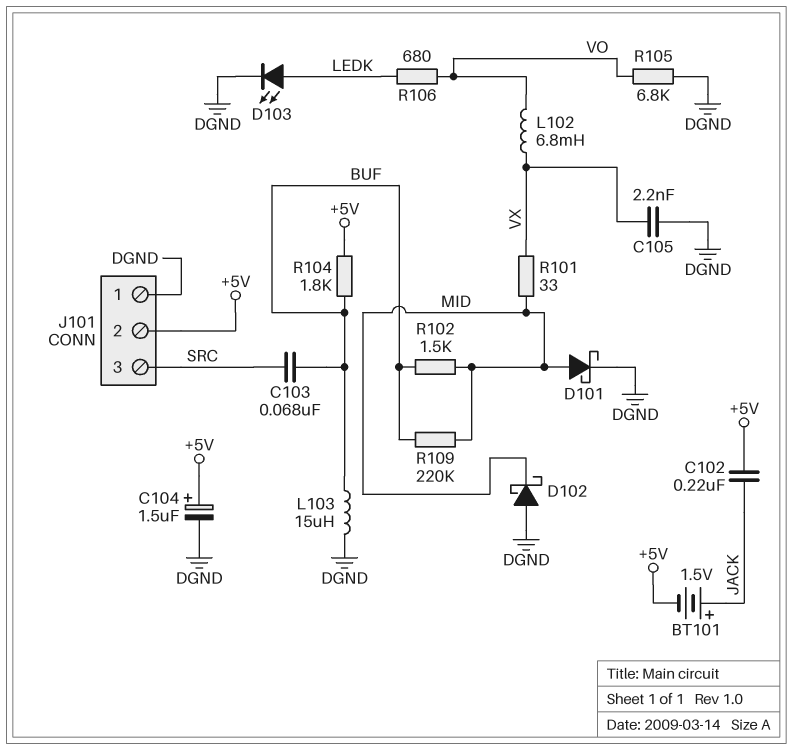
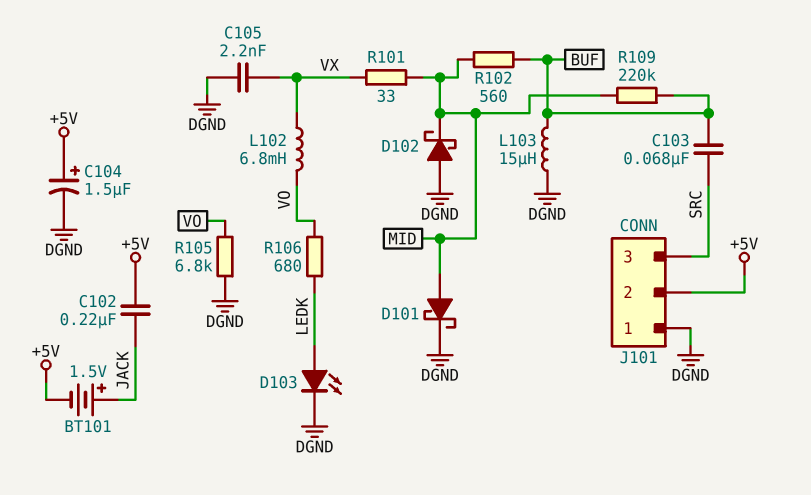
R102: 1.5k (BUF, MID) -> 560 (BUF, MID)
R104: 1.8k (+5V, BUF) -> none

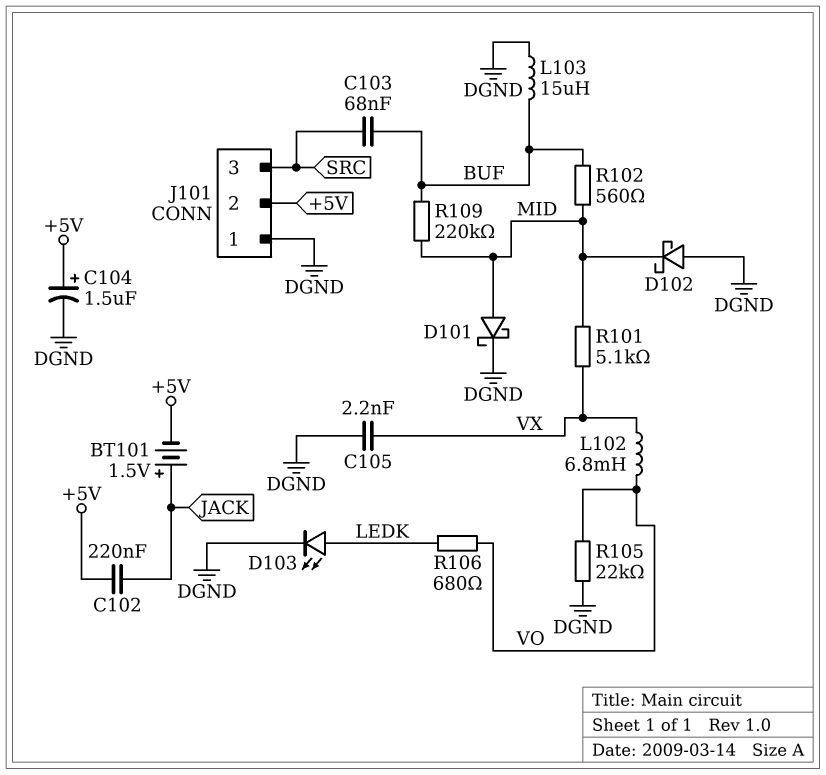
R101: 33 (MID, VX) -> 5.1k (MID, VX)
R105: 6.8k (DGND, VO) -> 22k (DGND, VO)

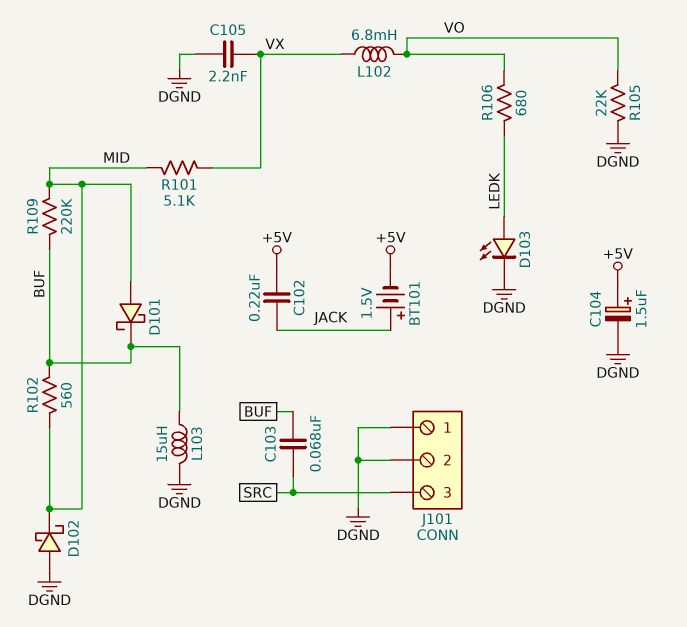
D101: schottky (A MID, K DGND) -> schottky (A MID, K BUF)
J101 pin 2: +5V -> DGND

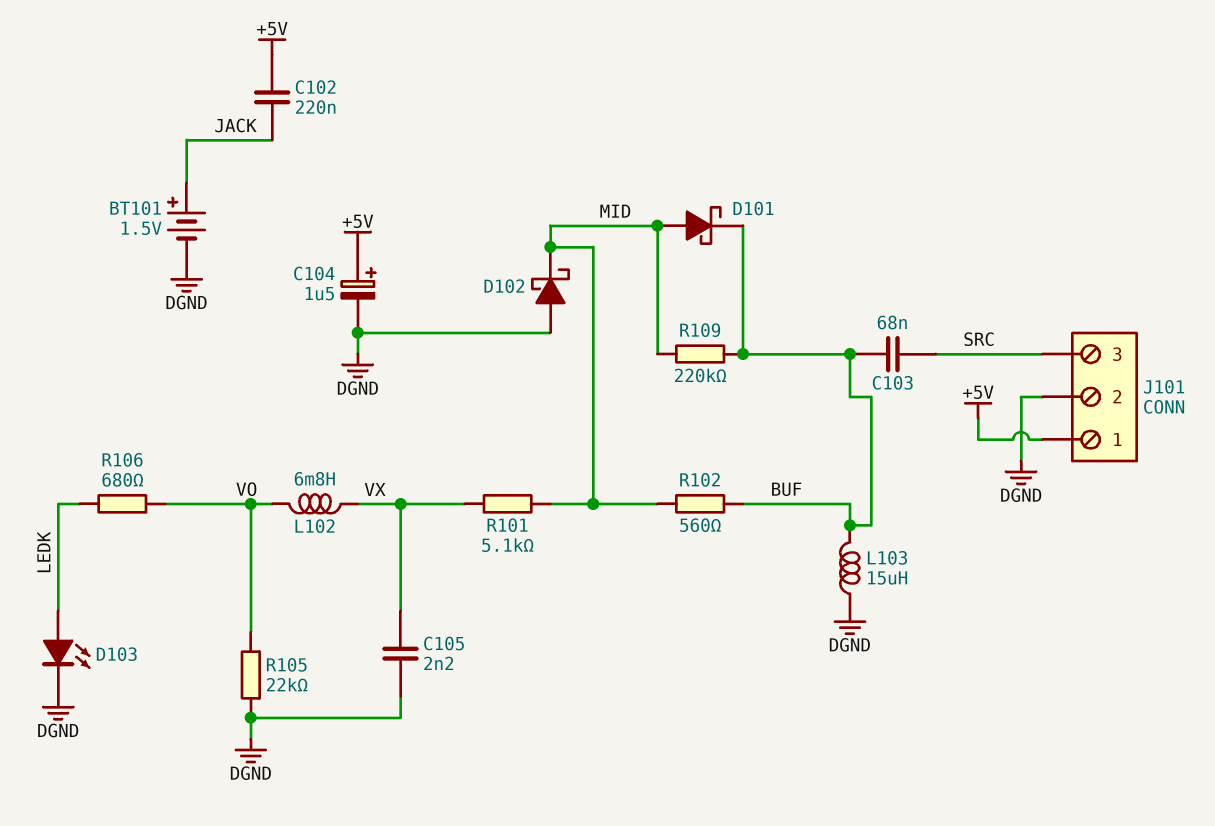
BT101: 1.5V (plus JACK, minus +5V) -> 1.5V (plus JACK, minus DGND)
J101 pin 1: DGND -> +5V

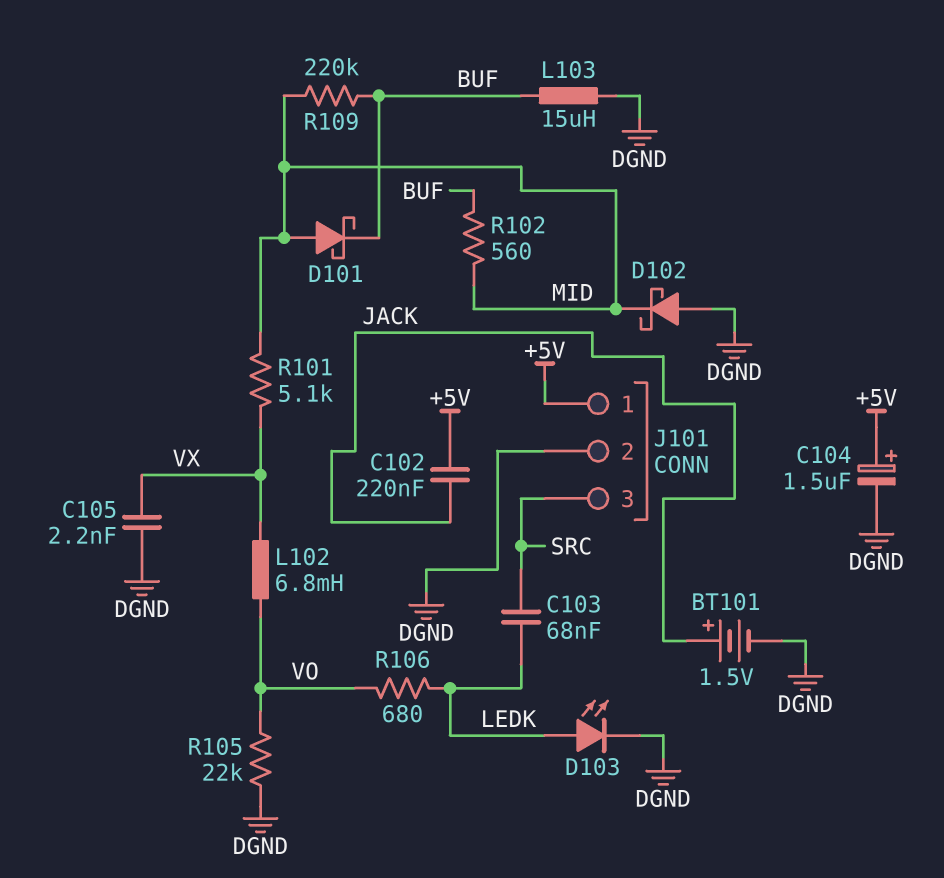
C103: 68nF (BUF, SRC) -> 68nF (LEDK, SRC)

